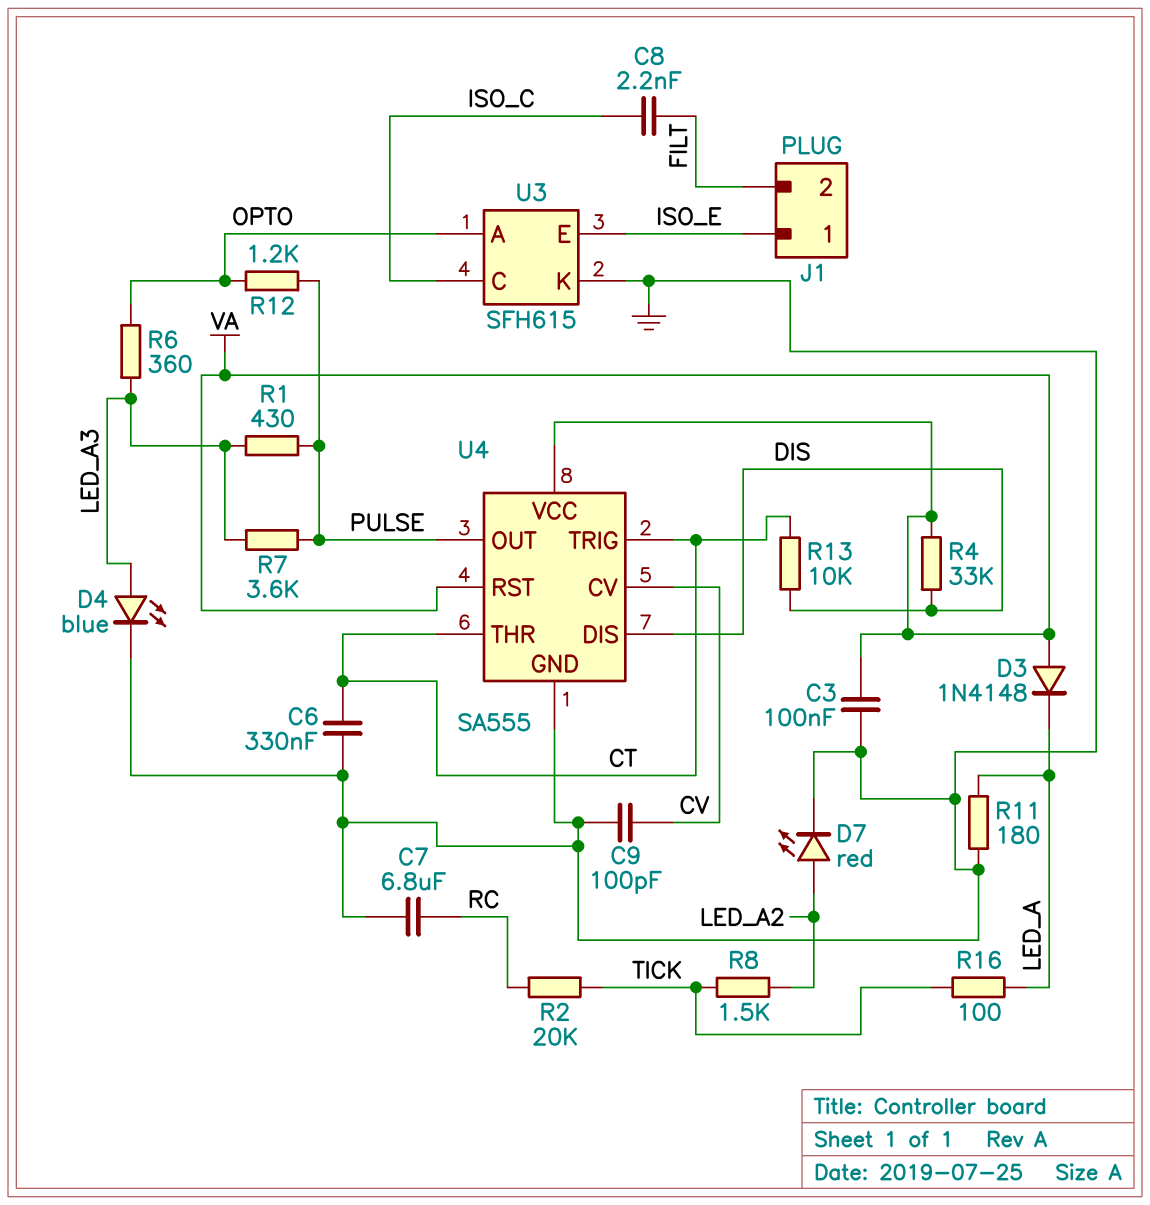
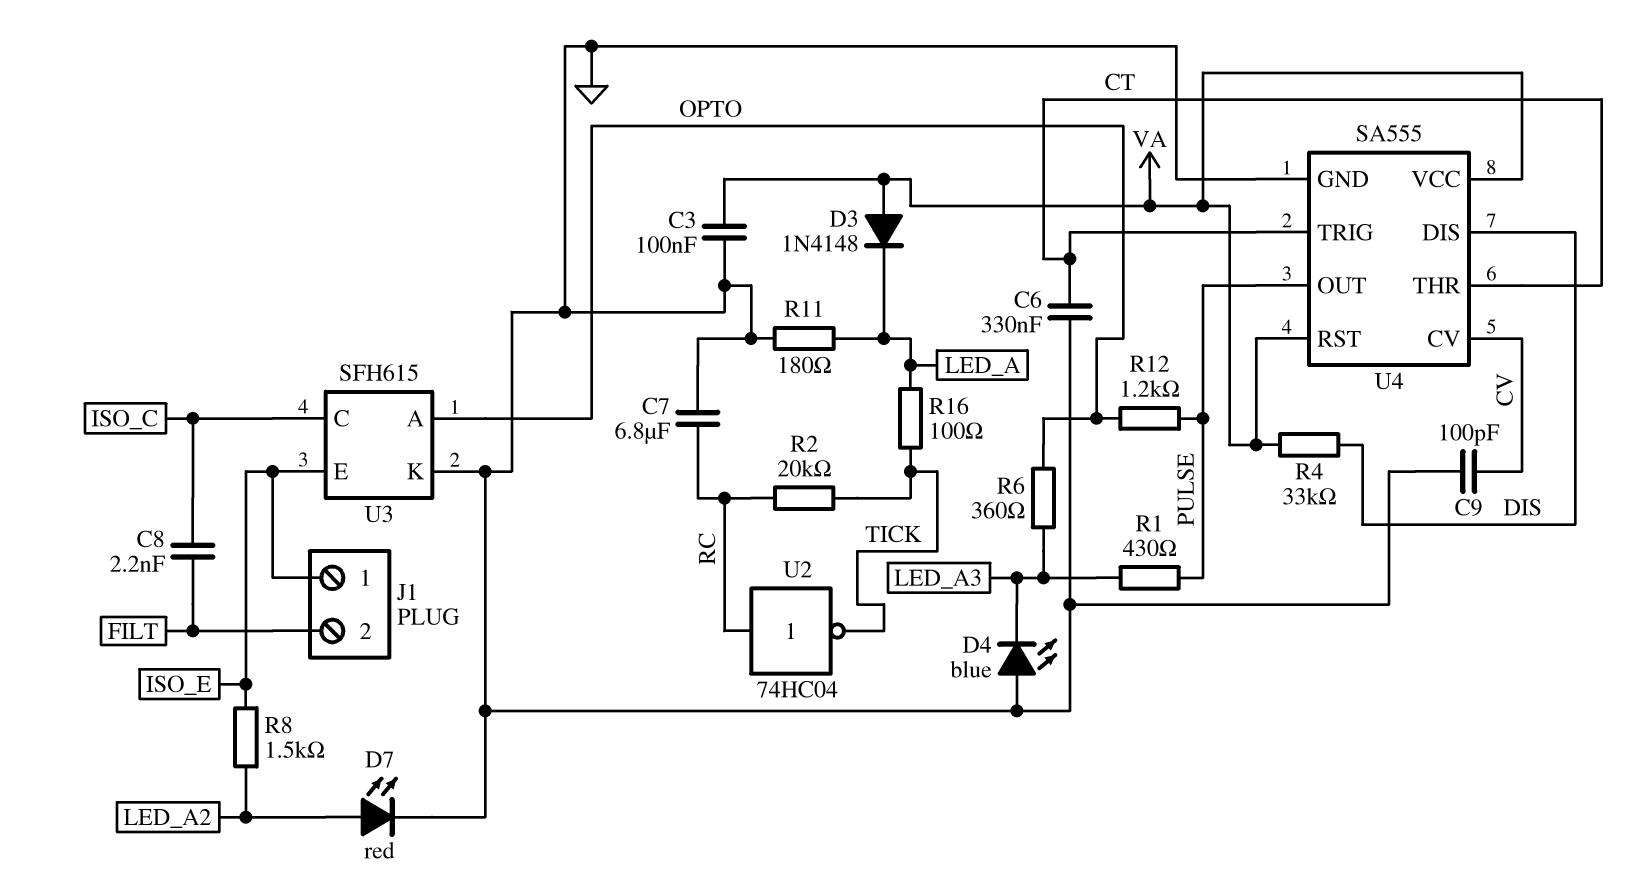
D4: LED blue (A LED_A3, K GND) -> LED blue (A GND, K LED_A3)
R7: 3.6k (LED_A3, PULSE) -> none
R8: 1.5k (LED_A2, TICK) -> 1.5k (ISO_E, LED_A2)
R13: 10k (CT, DIS) -> none
U2: none -> NOT 74HC04 (in RC, out TICK)

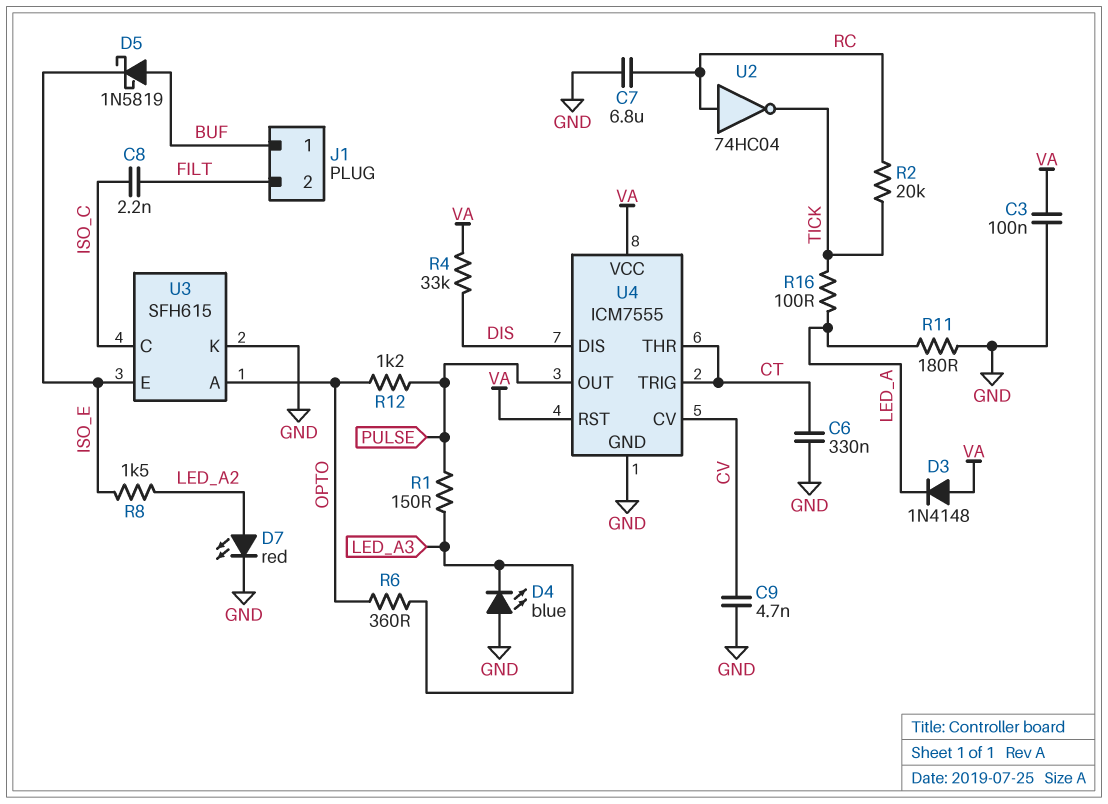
C9: 100pF (CV, GND) -> 4.7nF (CV, GND)
D5: none -> schottky 1N5819 (A BUF, K ISO_E)
J1 pin 1: ISO_E -> BUF
R1: 430 (LED_A3, PULSE) -> 150 (LED_A3, PULSE)
U4: SA555 -> ICM7555

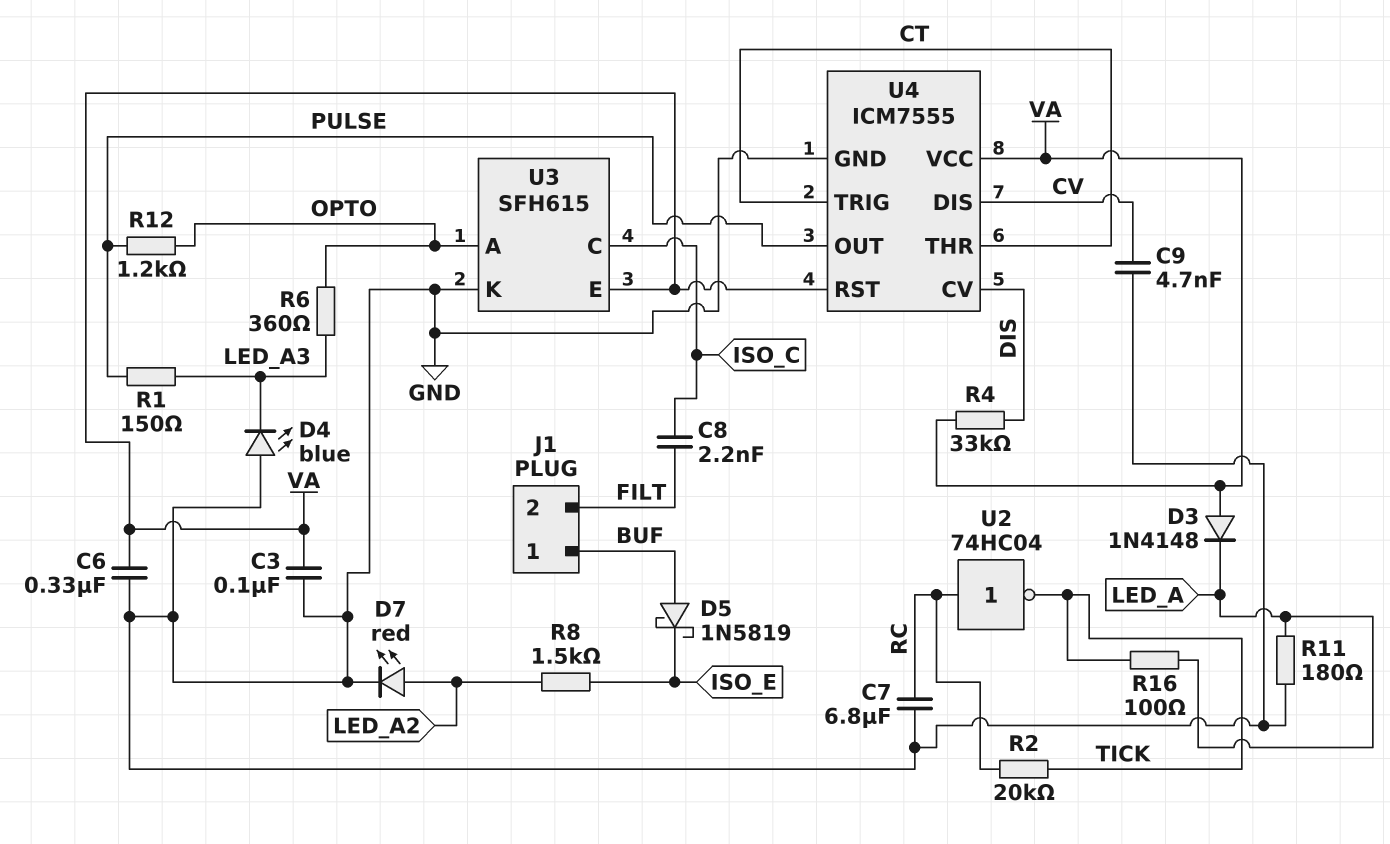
C6: 330nF (CT, GND) -> 330nF (GND, VA)
U3 pin E: ISO_E -> VA
U4 pin CV: CV -> DIS
U4 pin DIS: DIS -> CV

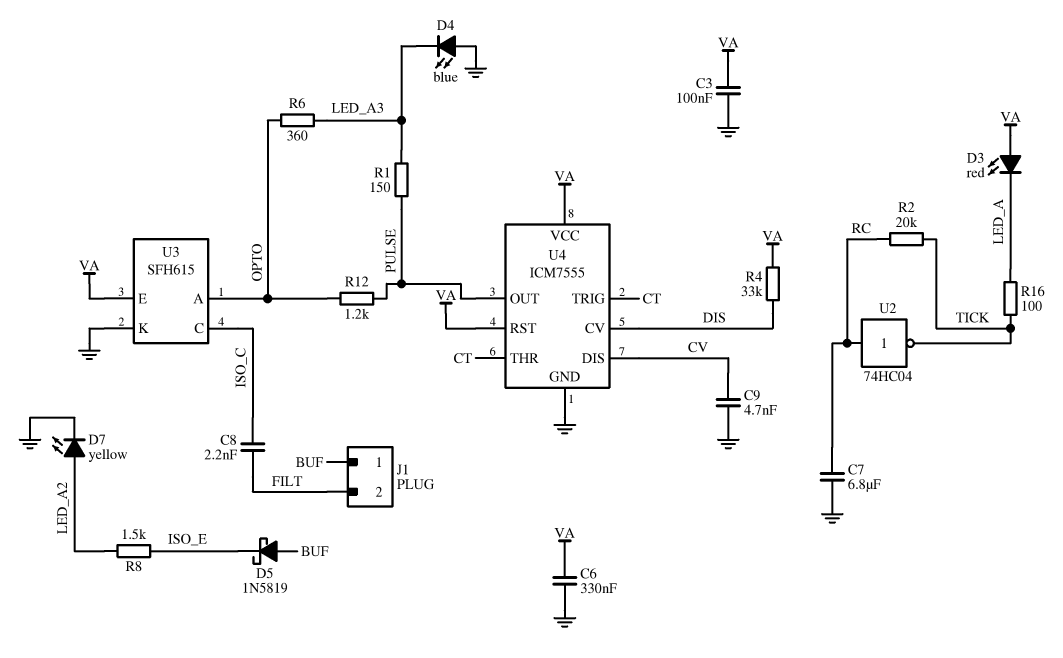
D3: diode 1N4148 (A VA, K LED_A) -> LED red (A VA, K LED_A)
D7: LED red (A LED_A2, K GND) -> LED yellow (A LED_A2, K GND)
R11: 180 (GND, LED_A) -> none

